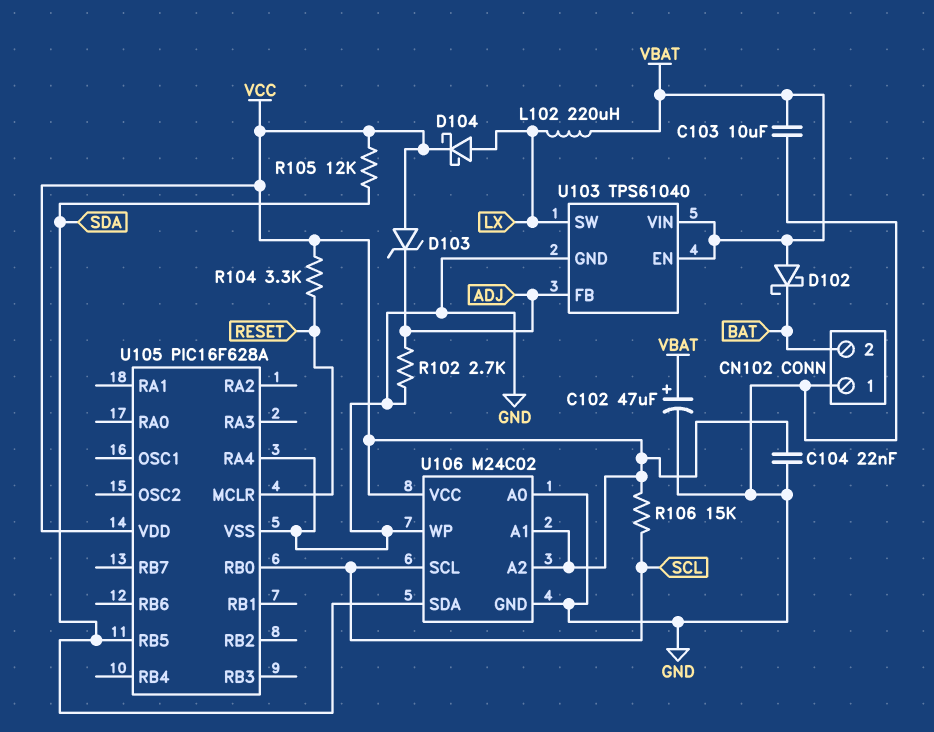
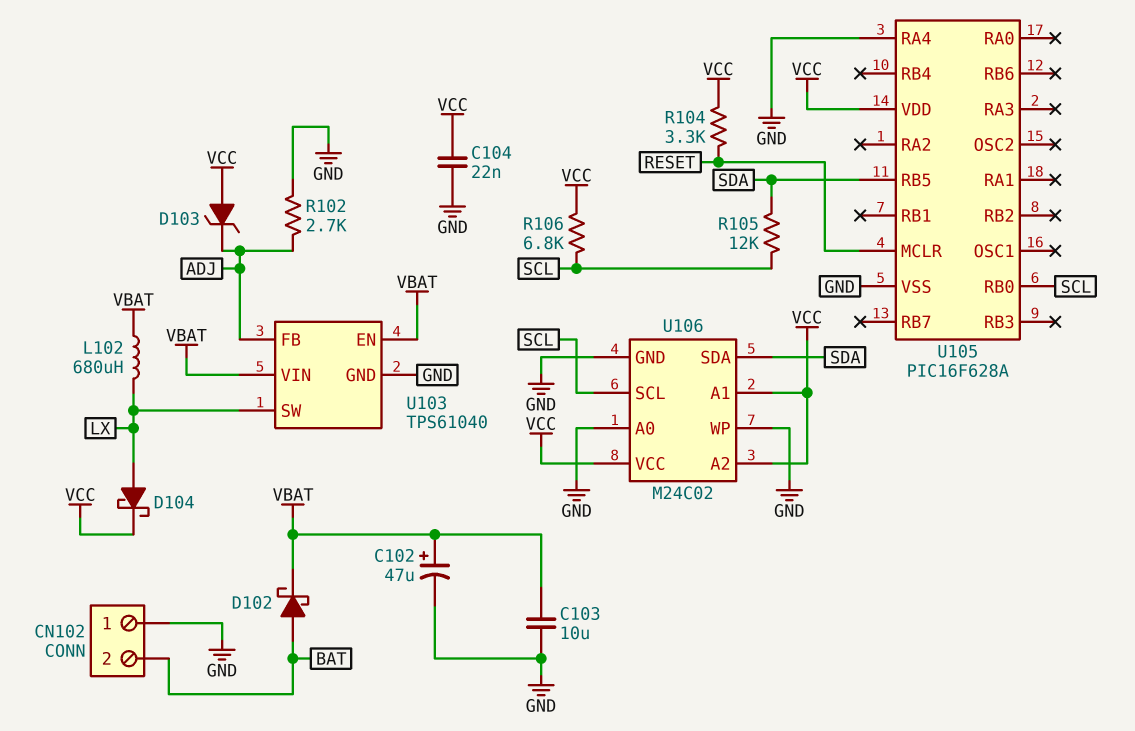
D102: schottky (A VBAT, K BAT) -> schottky (A BAT, K VBAT)
L102: 220uH (LX, VBAT) -> 680uH (LX, VBAT)
R105: 12k (SDA, VCC) -> 12k (SCL, SDA)
R106: 15k (SCL, VCC) -> 6.8k (SCL, VCC)

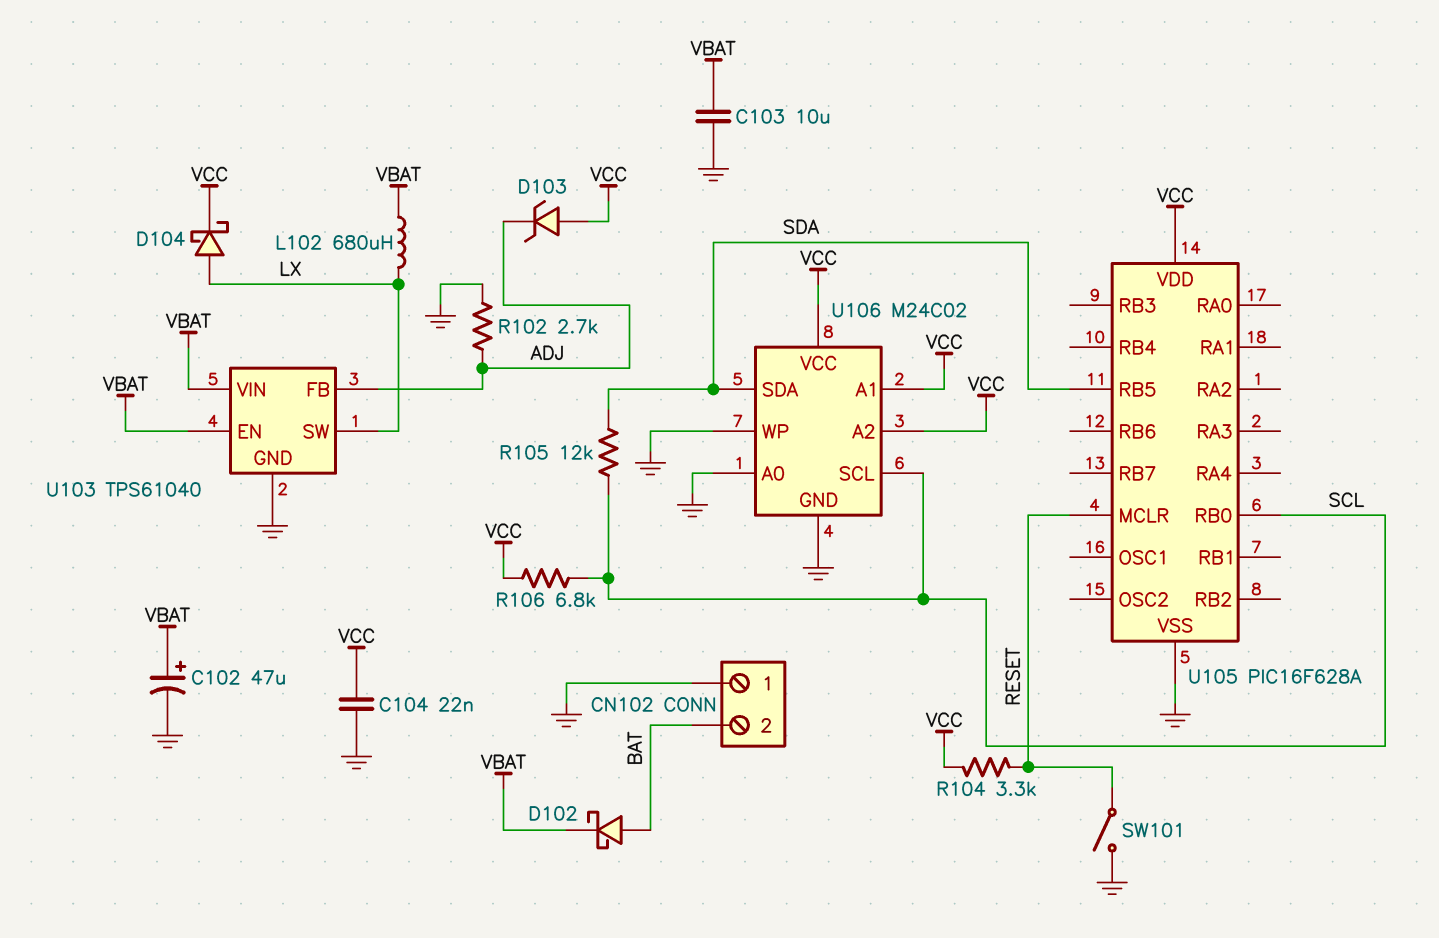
SW101: none -> switch (GND, RESET)
U105 pin RA4: GND -> none

